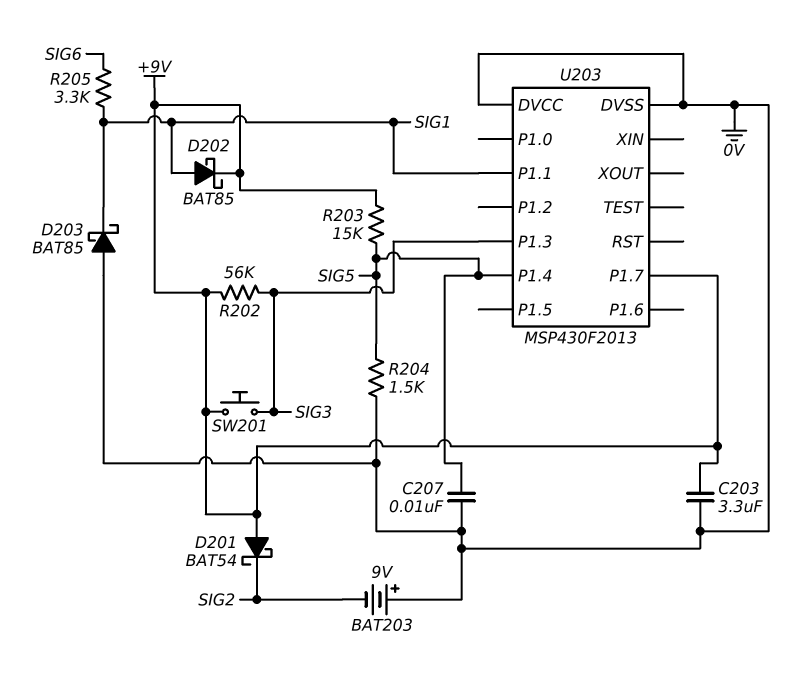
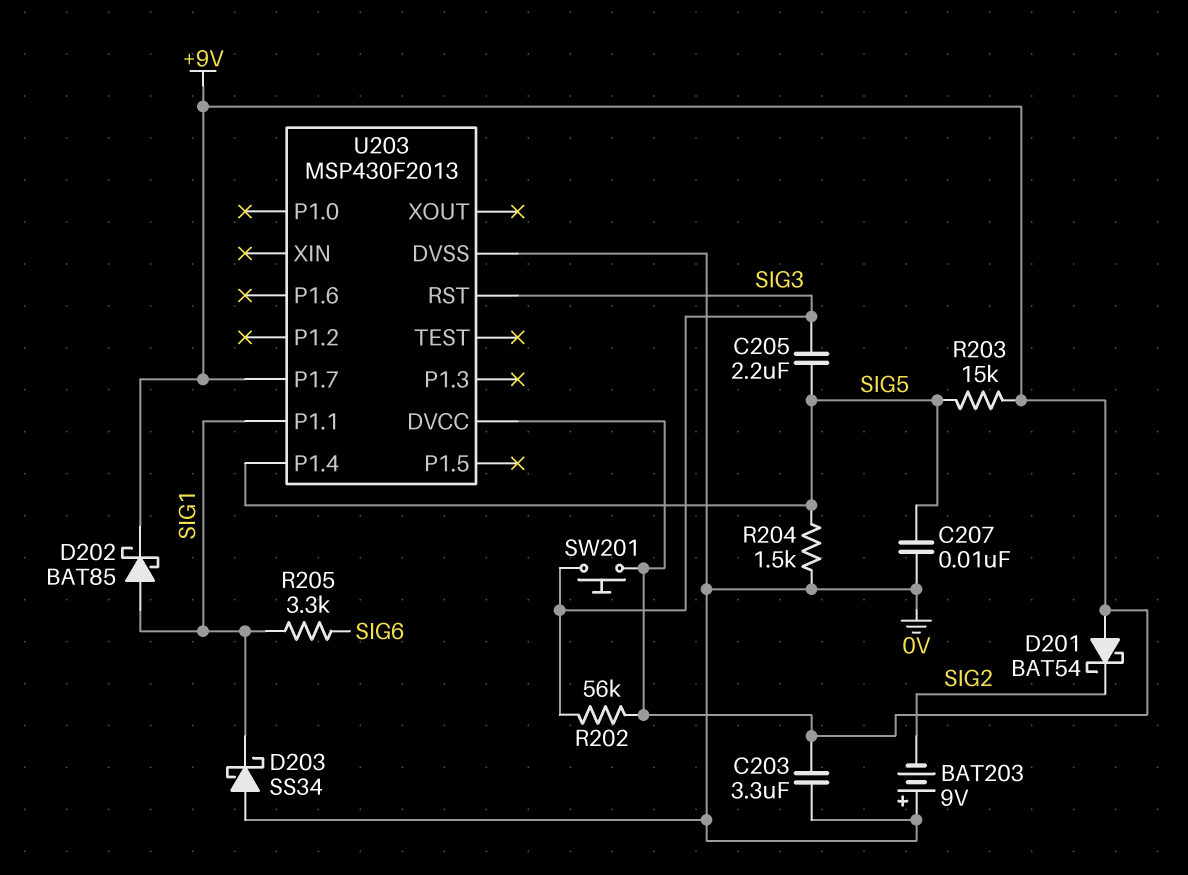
C205: none -> 2.2uF (SIG3, SIG5)
D203: schottky BAT85 (A 0V, K SIG1) -> schottky SS34 (A 0V, K SIG1)
U203 pin DVCC: 0V -> +9V
U203 pin P1.3: SIG3 -> none
U203 pin RST: none -> SIG3

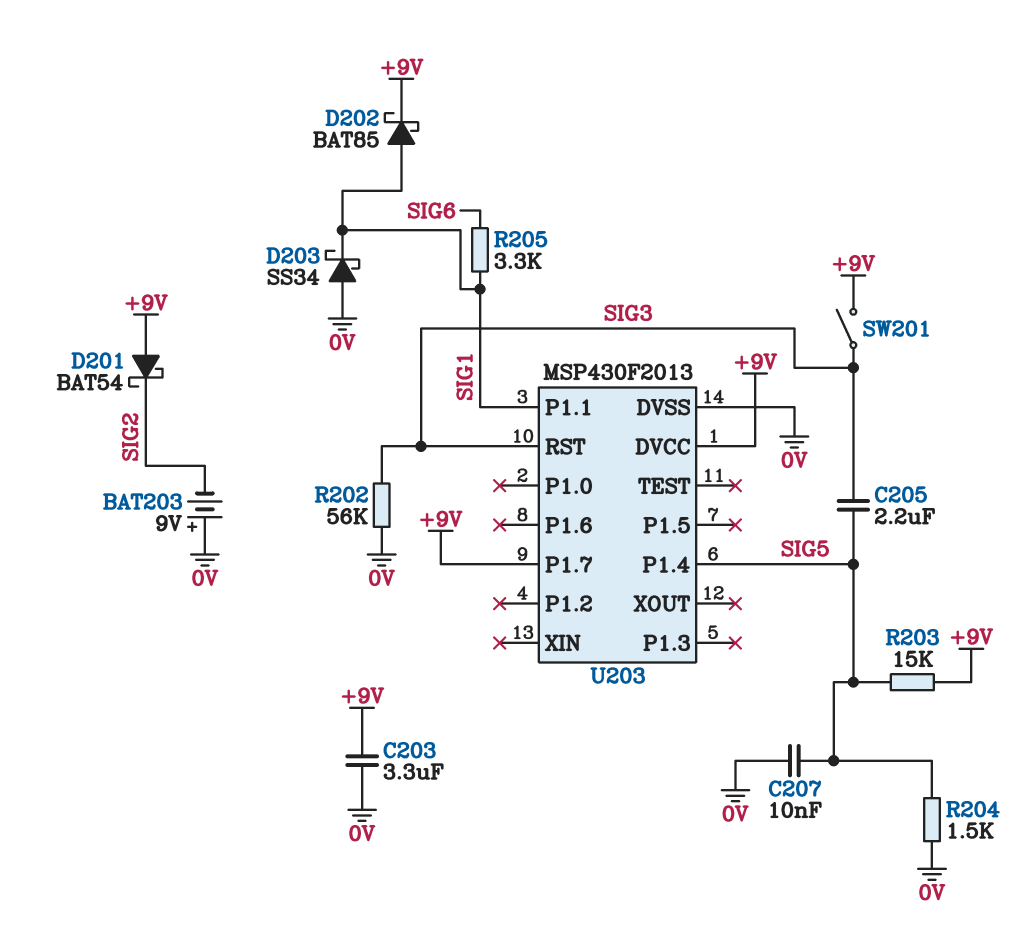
R202: 56k (+9V, SIG3) -> 56k (0V, SIG3)
SW201: button (+9V, SIG3) -> switch (+9V, SIG3)

